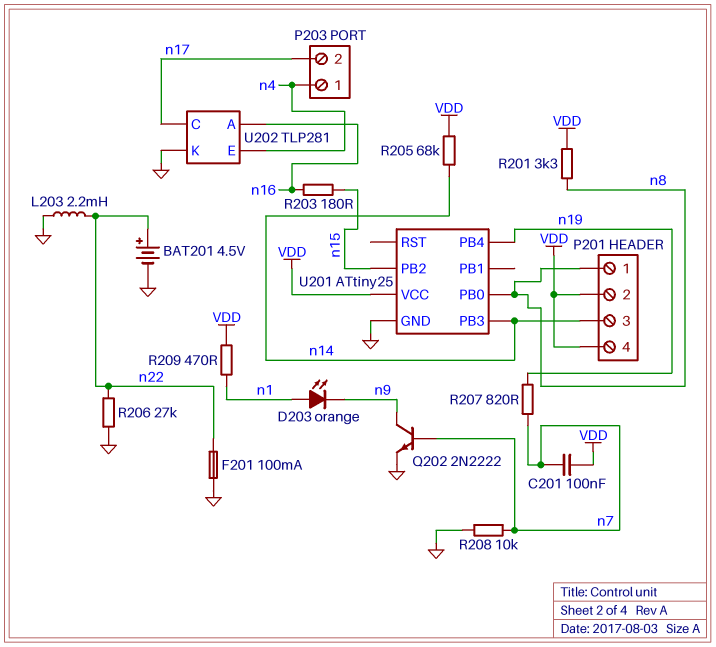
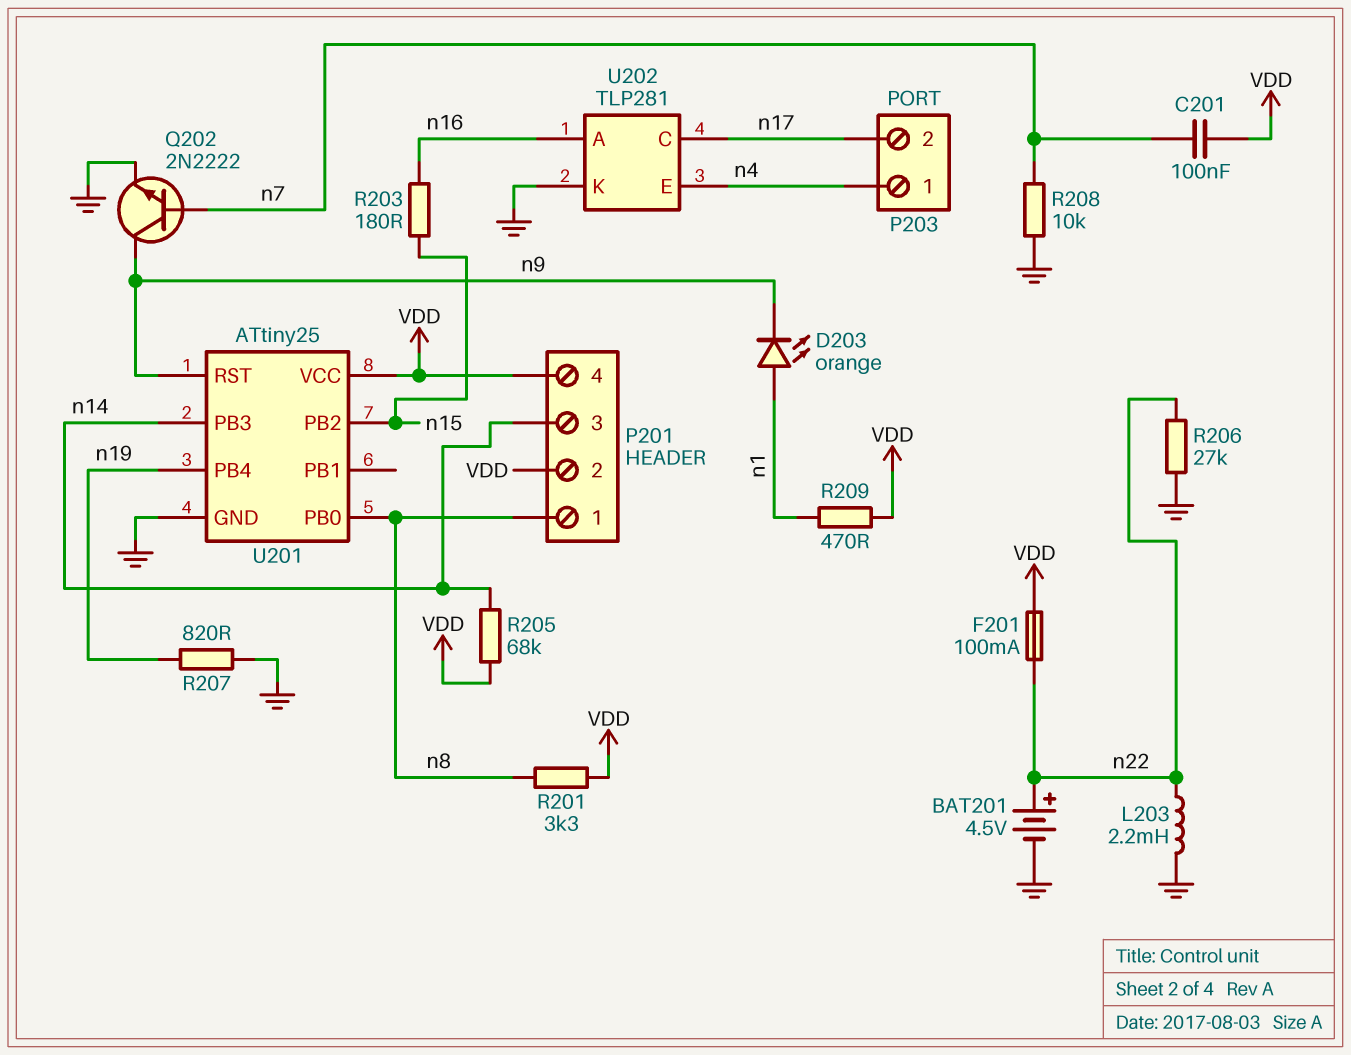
F201: 100mA (GND, n22) -> 100mA (VDD, n22)
R207: 820 (n7, n19) -> 820 (GND, n19)
U201 pin RST: none -> n9

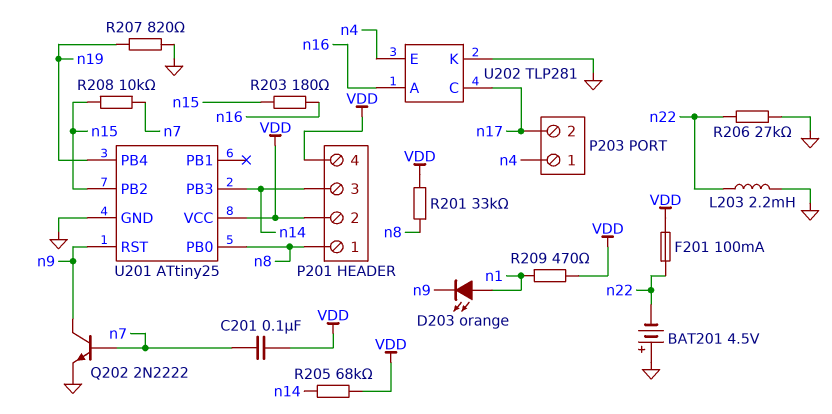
BAT201: 4.5V (plus n22, minus GND) -> 4.5V (plus GND, minus n22)
R201: 3.3k (VDD, n8) -> 33k (VDD, n8)
R208: 10k (GND, n7) -> 10k (n7, n15)

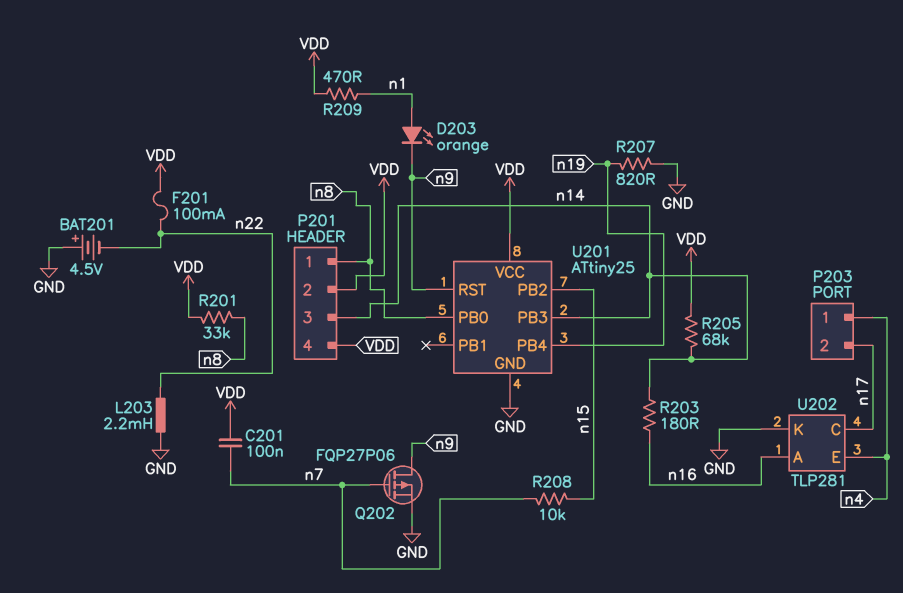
Q202: NPN 2N2222 (B n7, C n9, E GND) -> PMOS FQP27P06 (G n7, D n9, S GND)
R203: 180 (n15, n16) -> 180 (n14, n16)
R206: 27k (GND, n22) -> none

